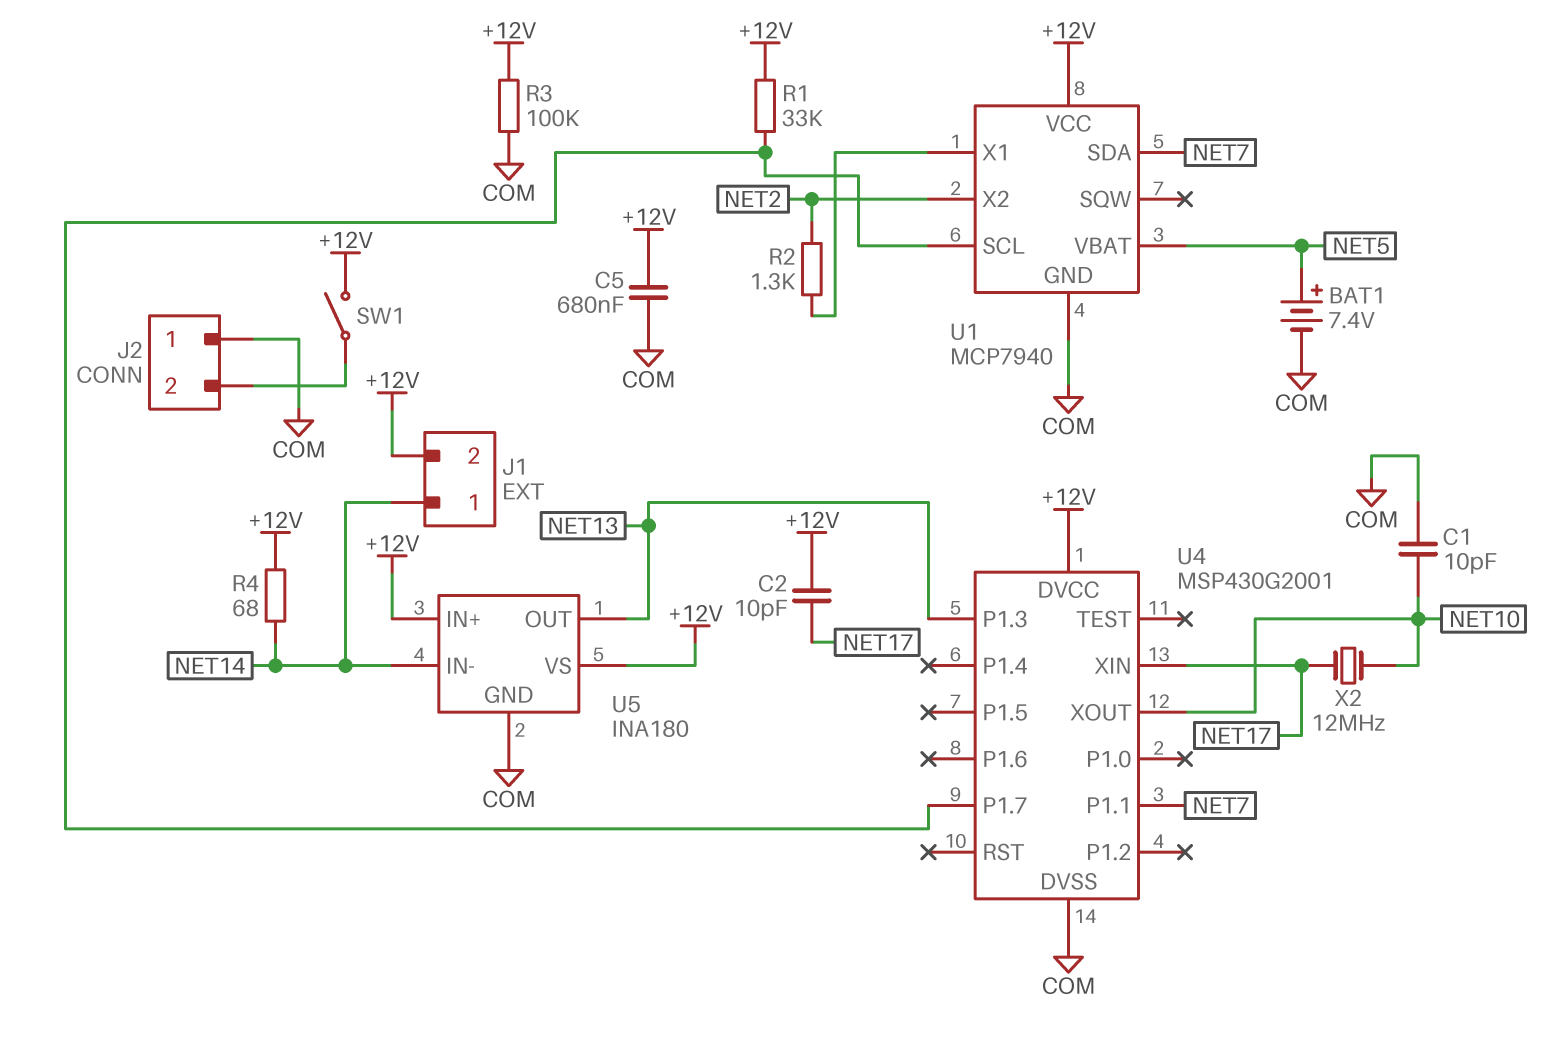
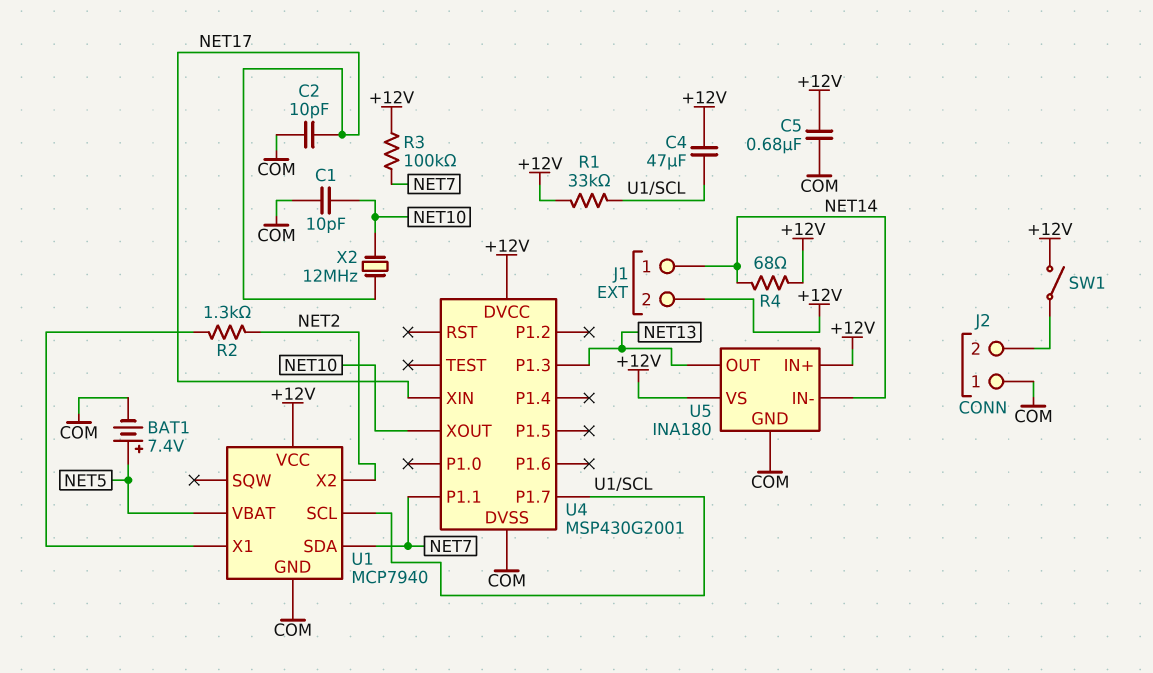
C2: 10pF (+12V, NET17) -> 10pF (COM, NET17)
C4: none -> 47uF (+12V, U1/SCL)
R3: 100k (+12V, COM) -> 100k (+12V, NET7)

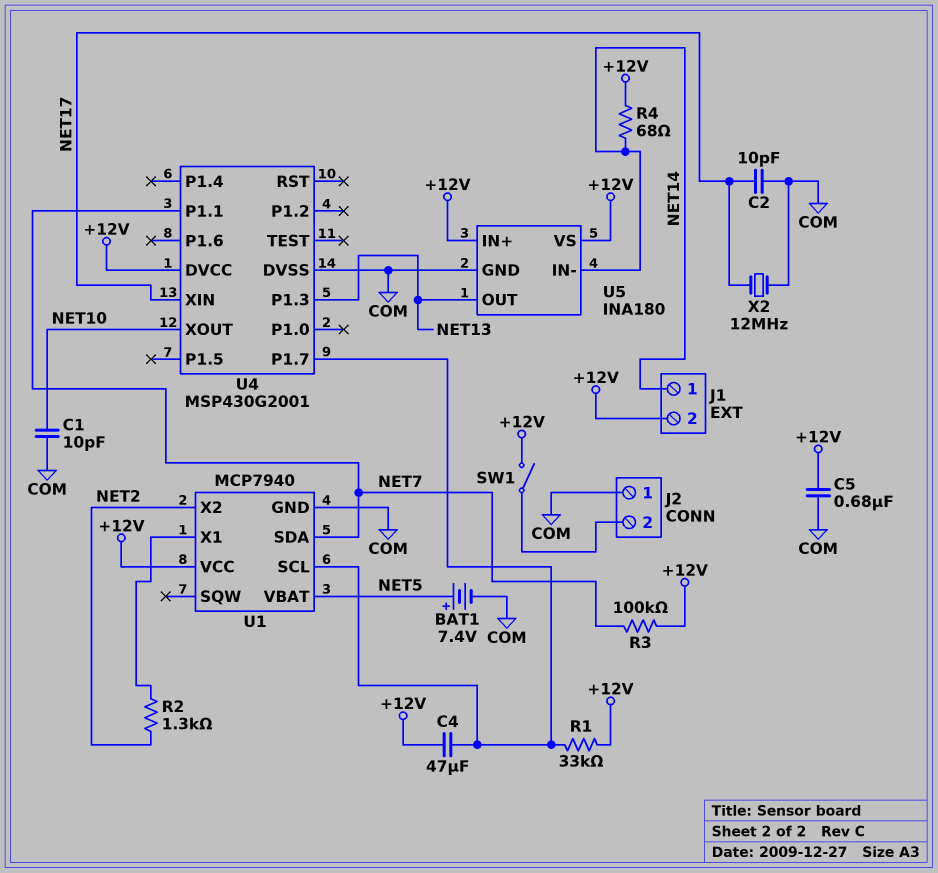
X2: 12MHz (NET10, NET17) -> 12MHz (COM, NET17)

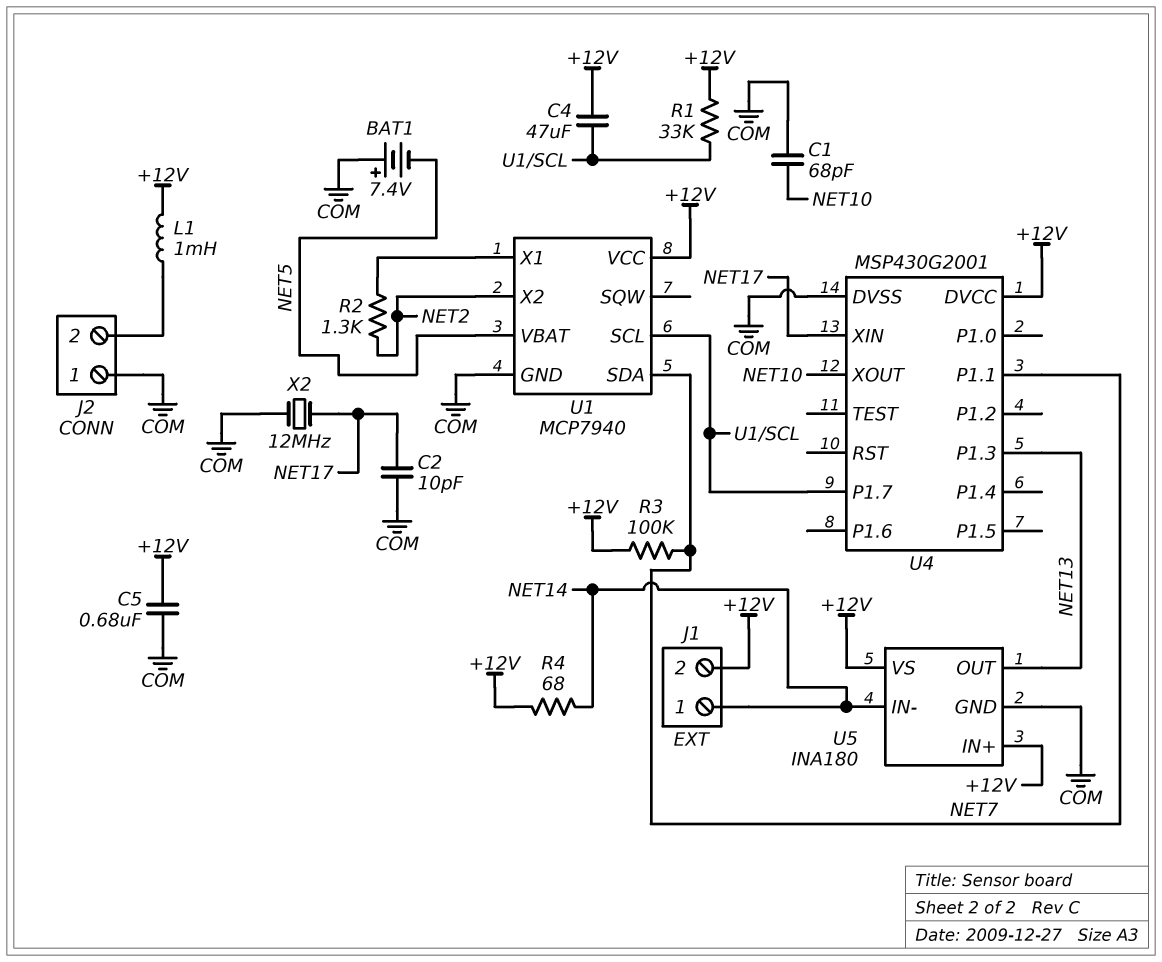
BAT1: 7.4V (plus NET5, minus COM) -> 7.4V (plus COM, minus NET5)
C1: 10pF (COM, NET10) -> 68pF (COM, NET10)
L1: none -> 1mH (+12V, J2/2)
SW1: switch (+12V, J2/2) -> none

